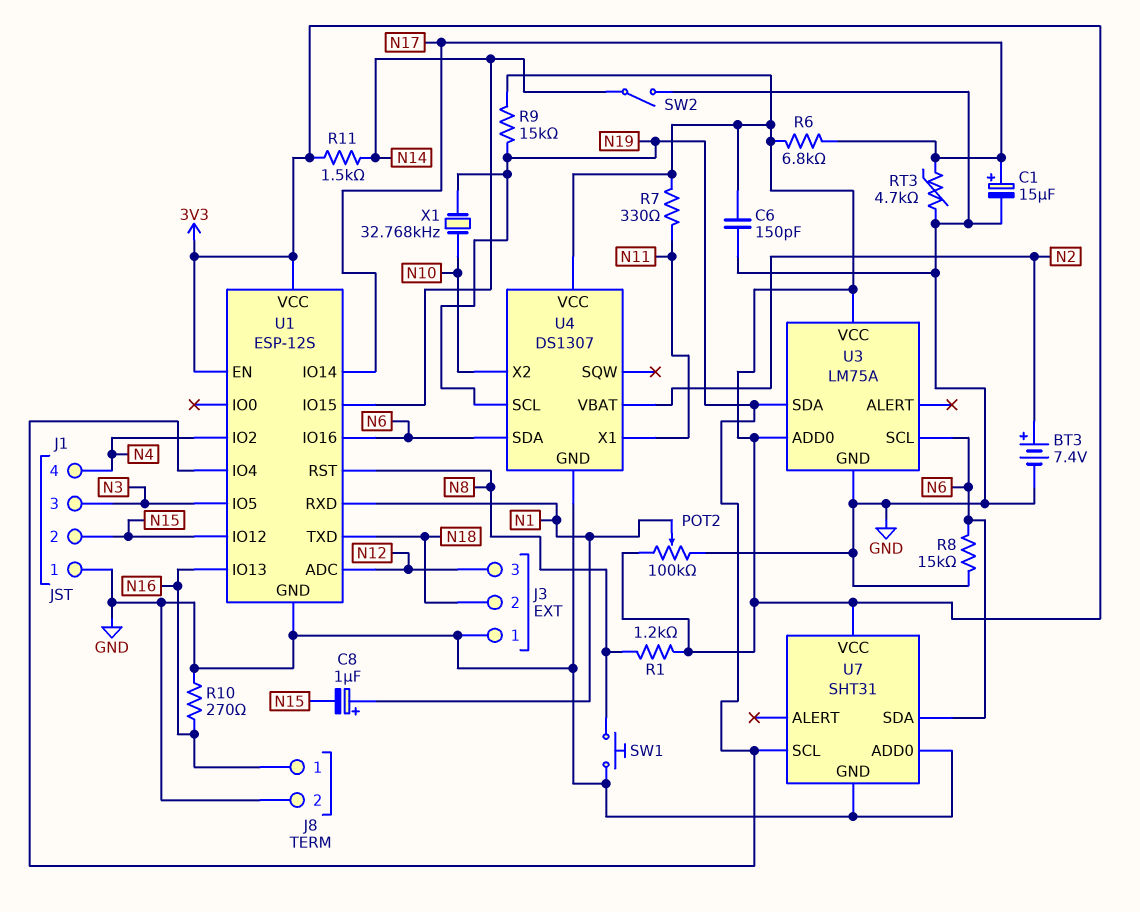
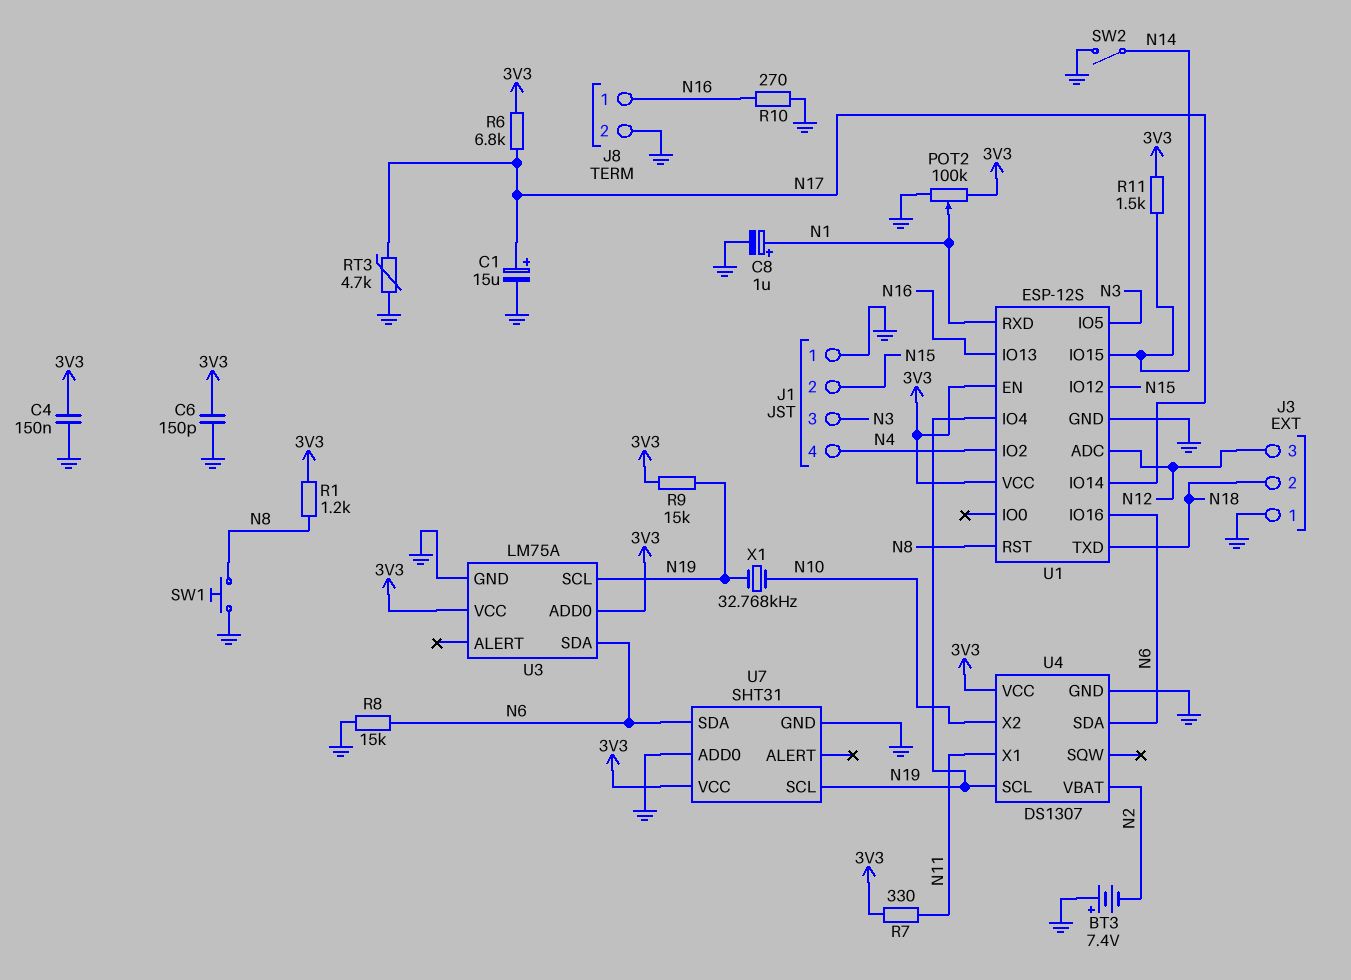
BT3: 7.4V (plus N2, minus GND) -> 7.4V (plus GND, minus N2)
C4: none -> 150nF (3V3, GND)
C8: 1uF (plus N1, minus N15) -> 1uF (plus N1, minus GND)
U3 pin SCL: N6 -> N19
U3 pin SDA: N19 -> N6

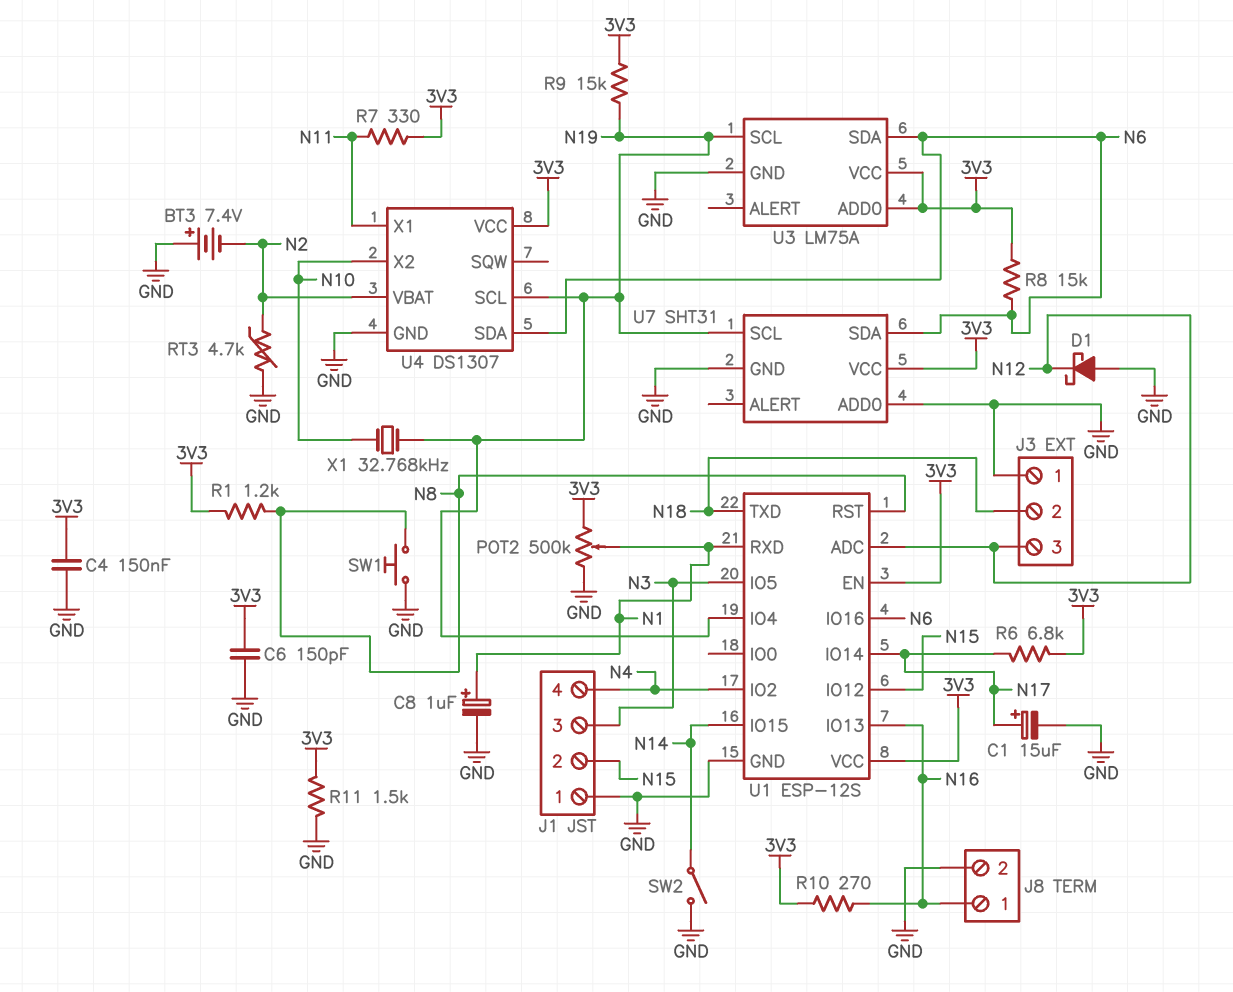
D1: none -> schottky (A GND, K N12)
POT2: 100k (3V3, GND, wiper N1) -> 500k (3V3, GND, wiper N1)
R8: 15k (GND, N6) -> 15k (3V3, N6)
R10: 270 (GND, N16) -> 270 (3V3, N16)
R11: 1.5k (3V3, N14) -> 1.5k (3V3, GND)
RT3: 4.7k (GND, N17) -> 4.7k (GND, N2)

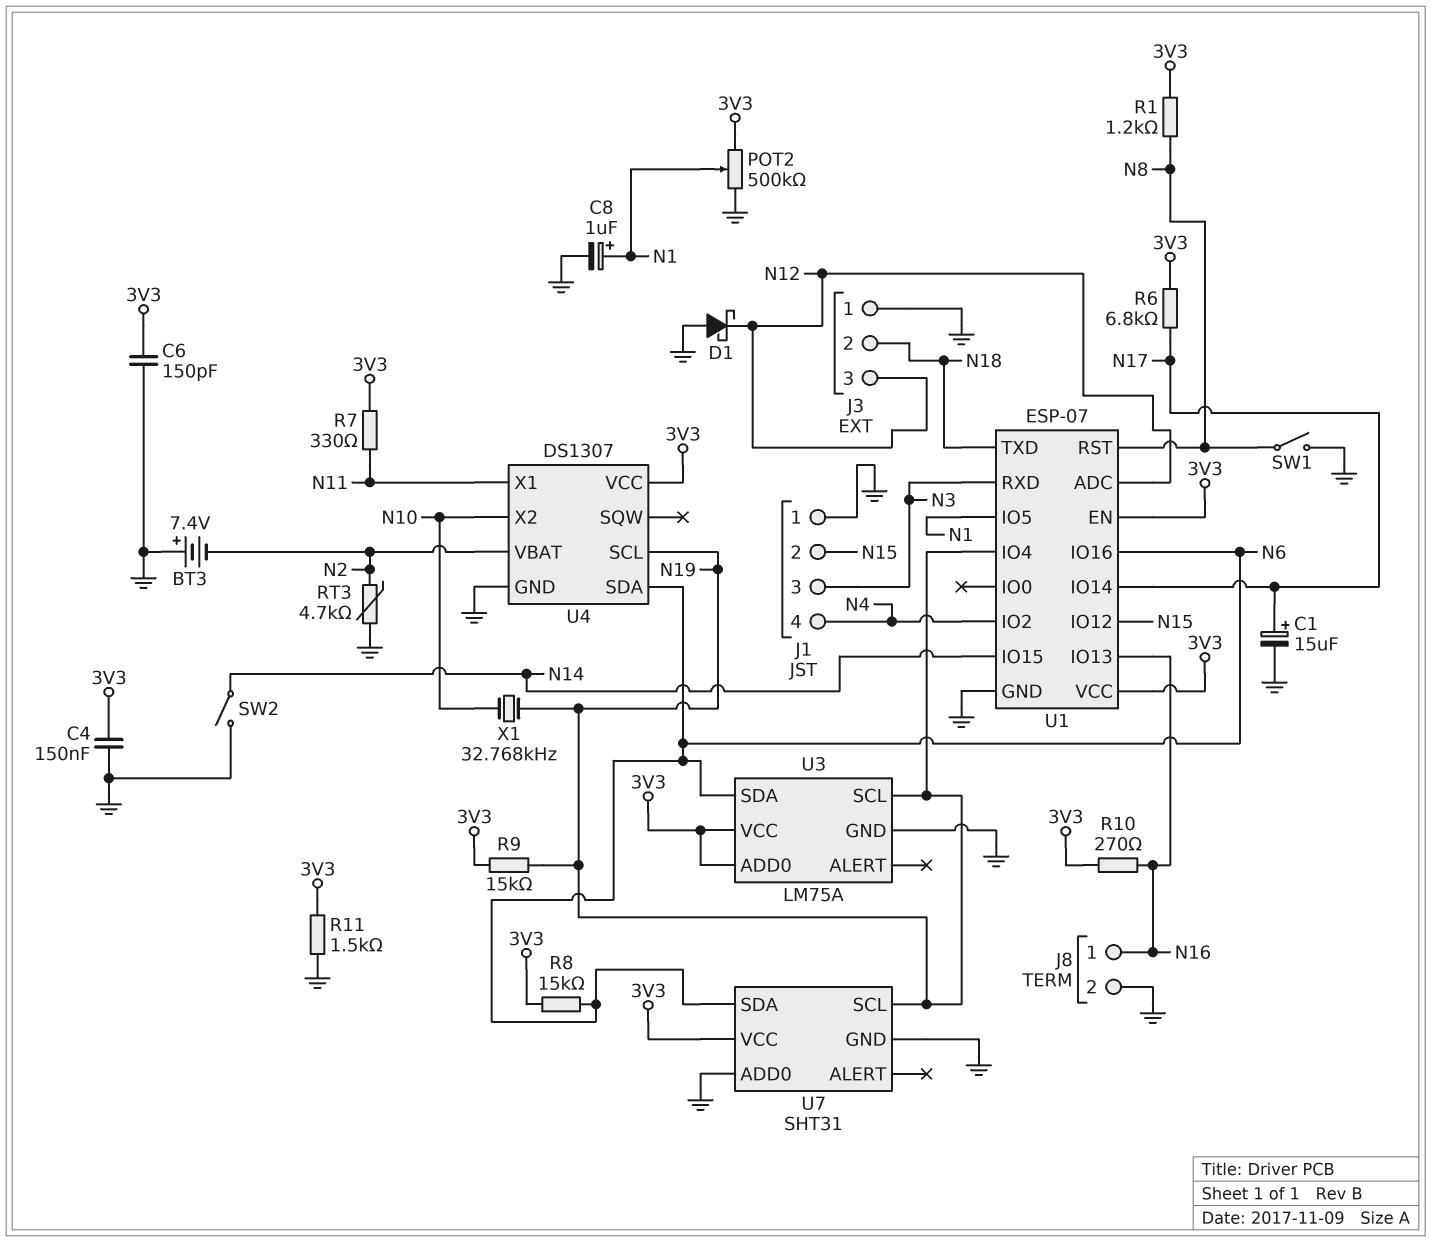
SW1: button (GND, N8) -> switch (GND, N8)
U1: ESP-12S -> ESP-07
U1 pin IO5: N3 -> N1
U1 pin RXD: N1 -> N3

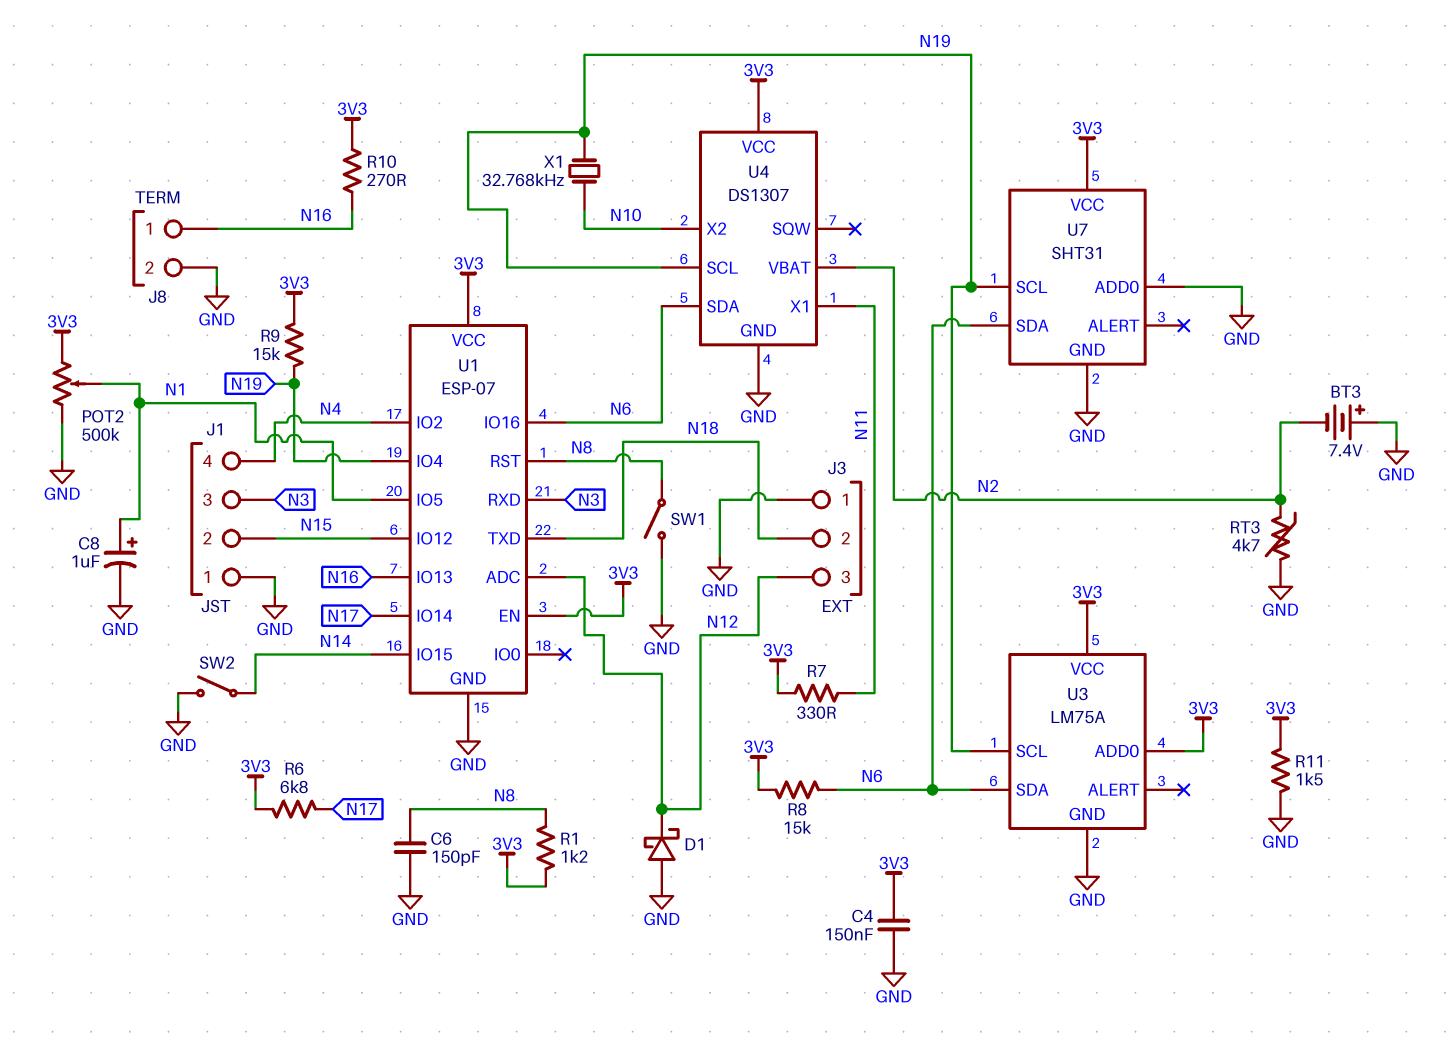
C1: 15uF (plus N17, minus GND) -> none
C6: 150pF (3V3, GND) -> 150pF (GND, N8)

